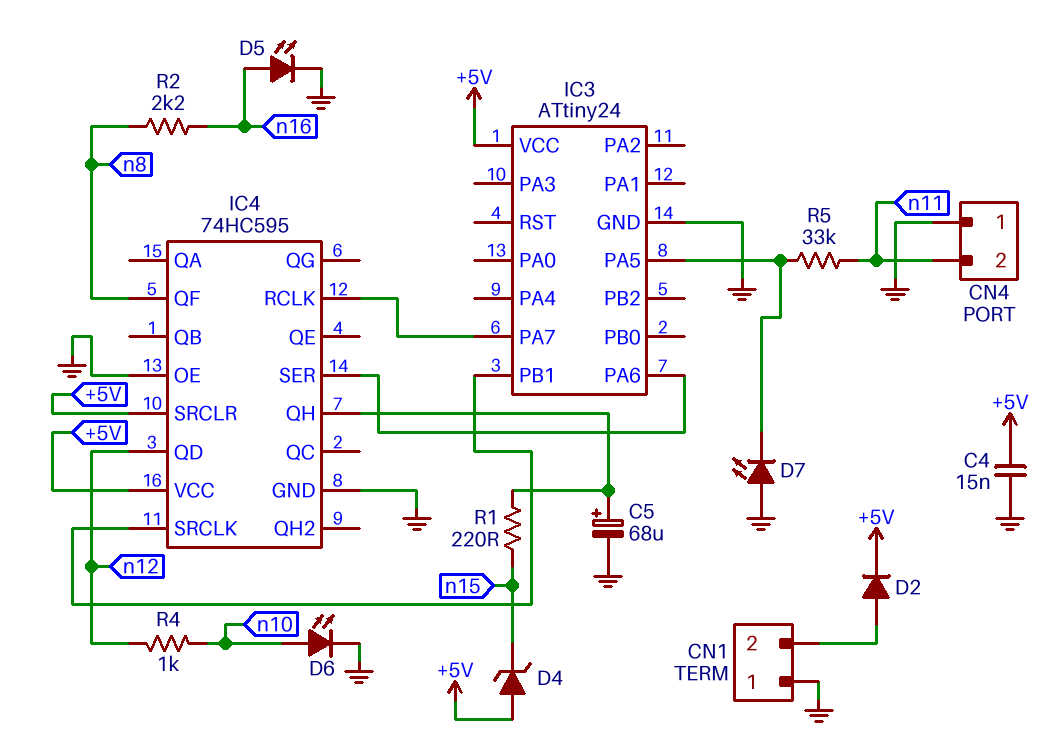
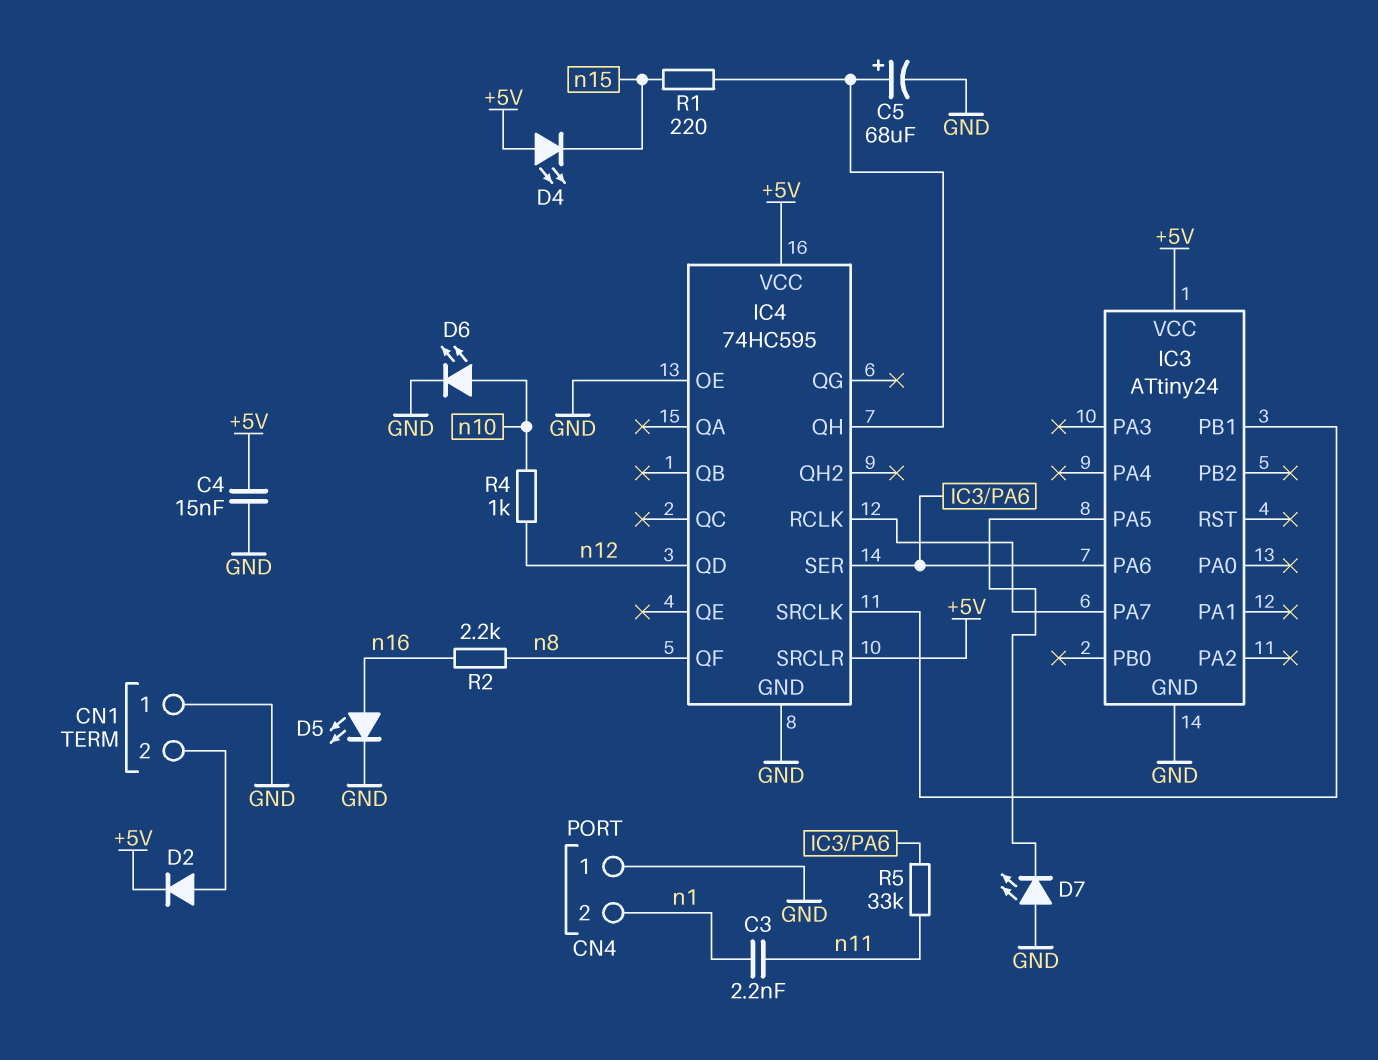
C3: none -> 2.2nF (n1, n11)
CN4 pin 2: n11 -> n1
D4: zener (A +5V, K n15) -> LED (A +5V, K n15)
R5: 33k (IC3/PA5, n11) -> 33k (IC3/PA6, n11)

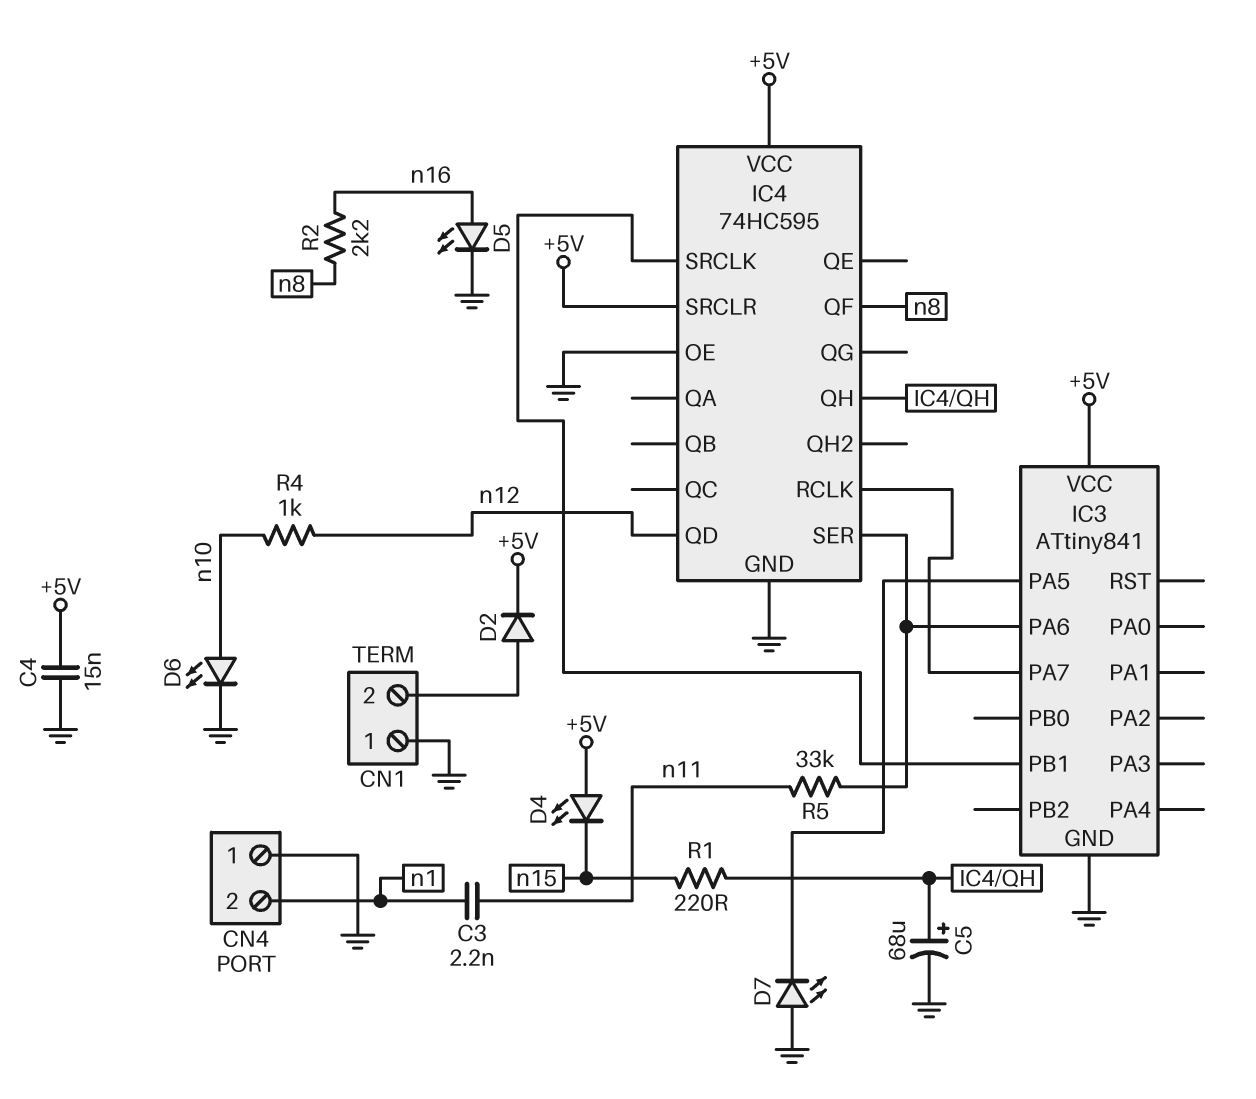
IC3: ATtiny24 -> ATtiny841

